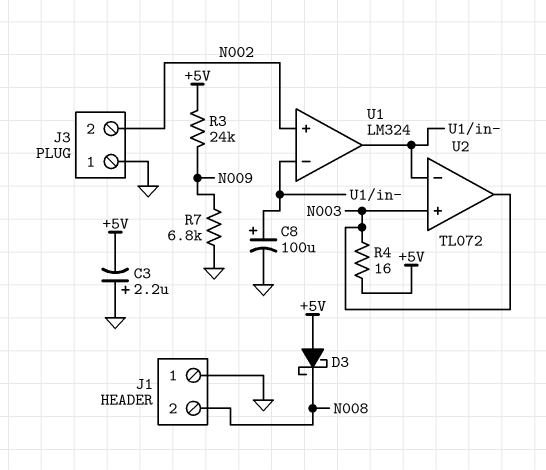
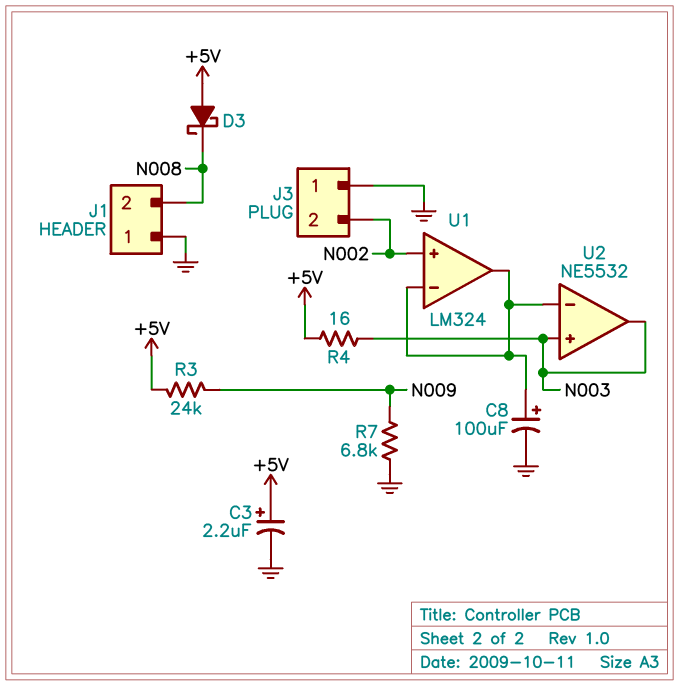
C3: 2.2uF (plus GND, minus +5V) -> 2.2uF (plus +5V, minus GND)
U2: TL072 -> NE5532

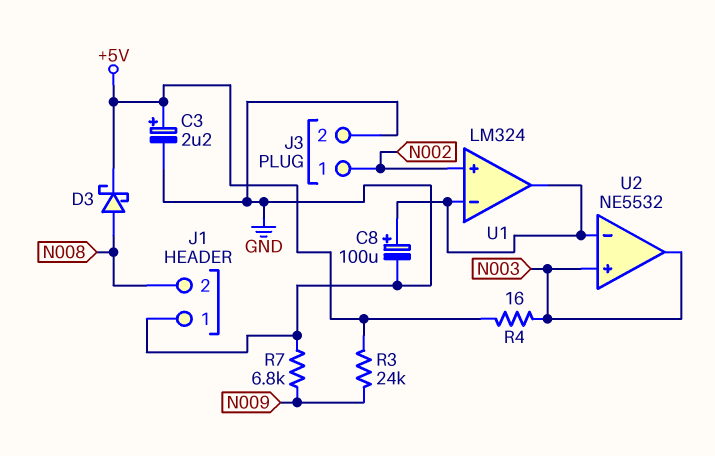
D3: schottky (A +5V, K N008) -> schottky (A N008, K +5V)
J3 pin 1: GND -> N002
J3 pin 2: N002 -> GND

